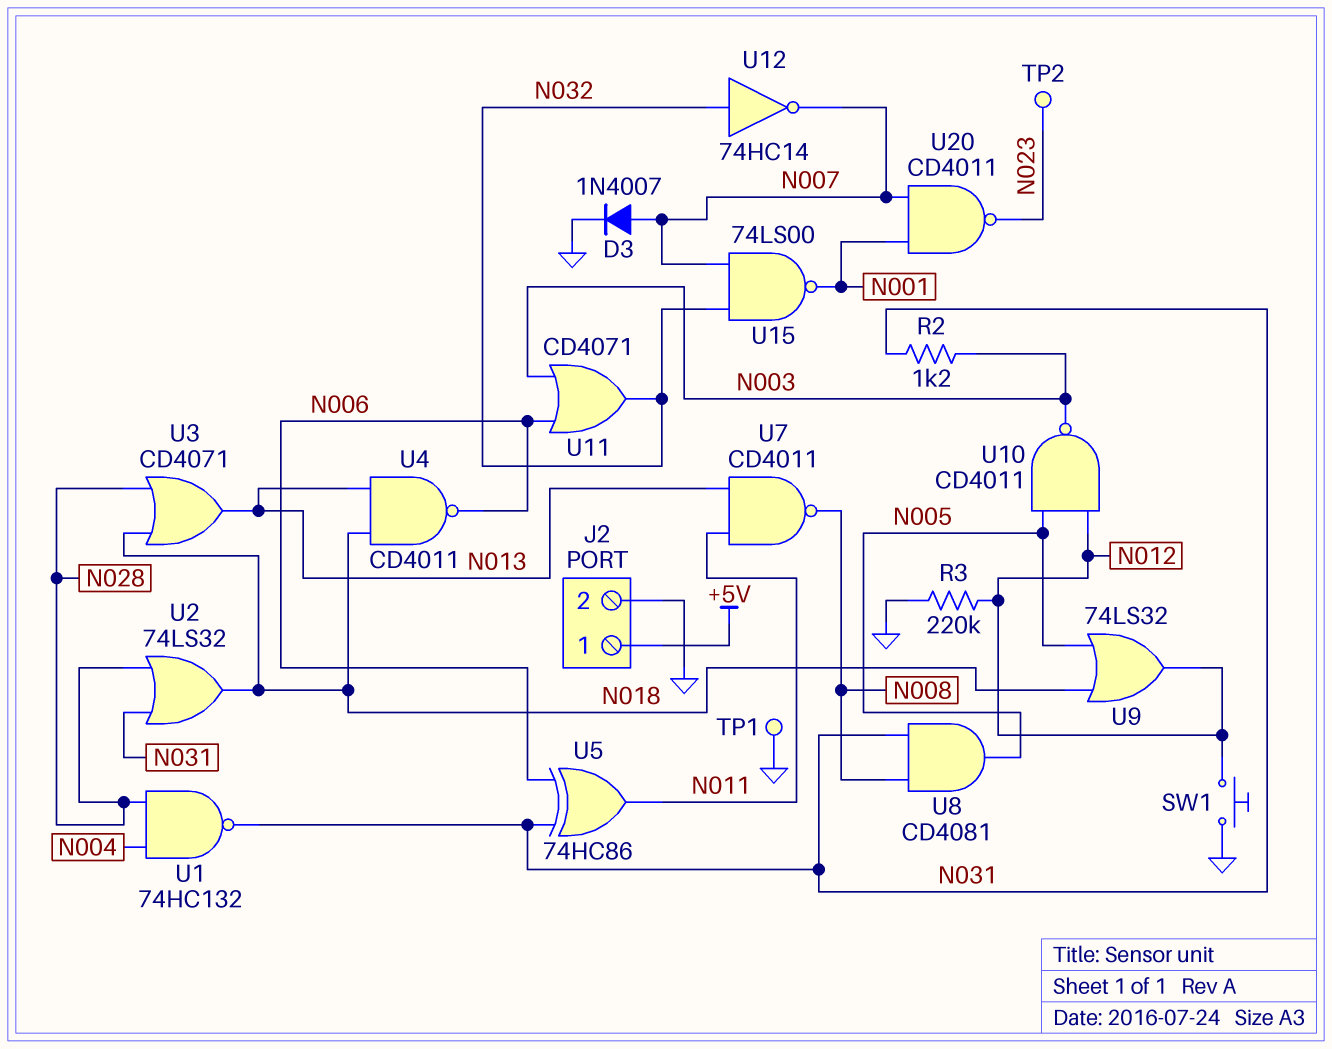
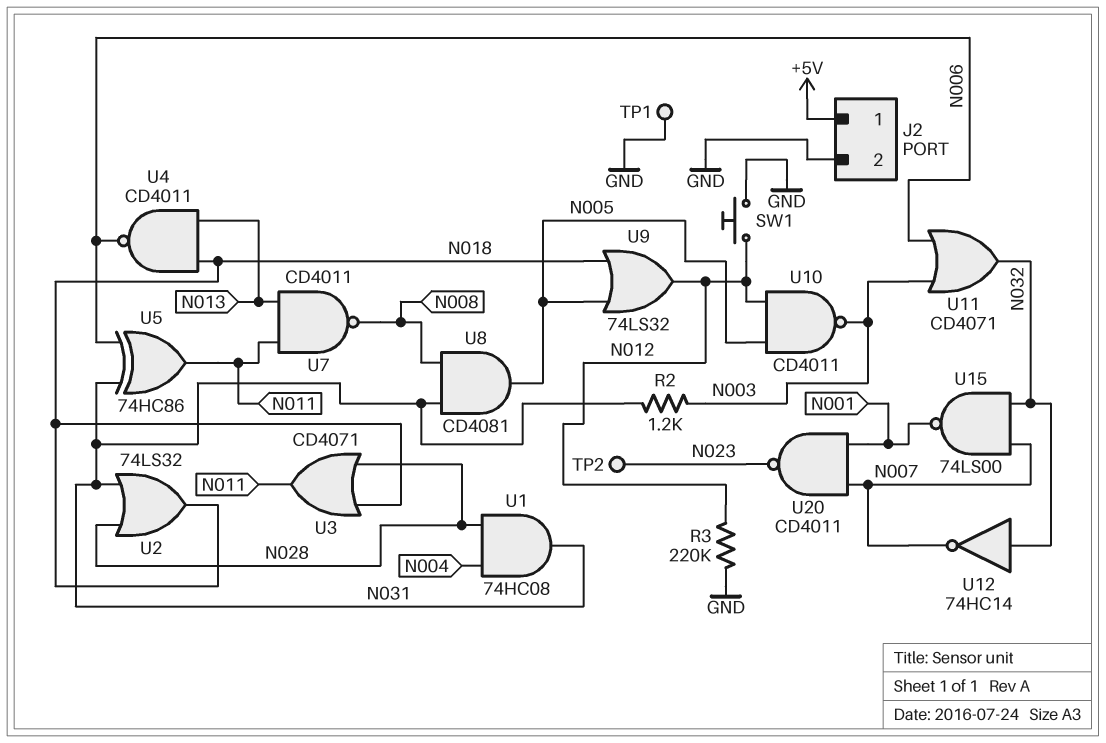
D3: diode 1N4007 (A N007, K GND) -> none
U1: NAND 74HC132 (in N004, in N028, out N031) -> AND 74HC08 (in N004, in N028, out N031)
U3: OR CD4071 (in N018, in N028, out N013) -> OR CD4071 (in N018, in N028, out N011)

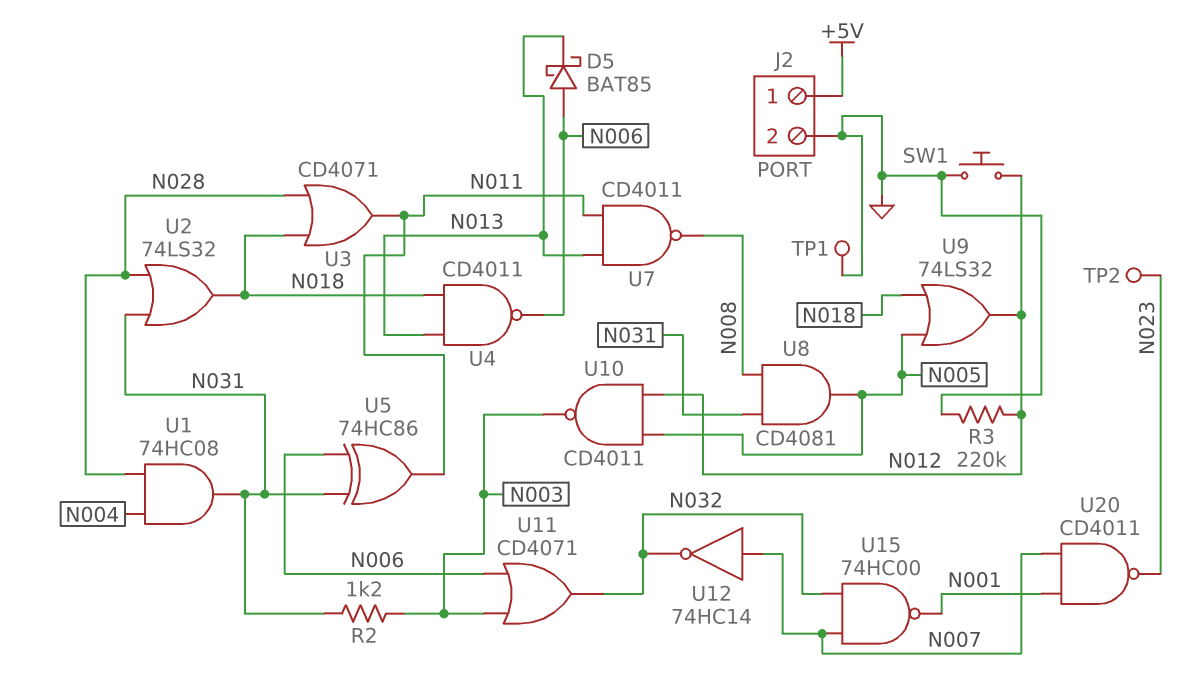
D5: none -> schottky BAT85 (A N006, K N013)
U12: NOT 74HC14 (in N032, out N007) -> NOT 74HC14 (in N007, out N032)
U15: NAND 74LS00 (in N007, in N032, out N001) -> NAND 74HC00 (in N007, in N032, out N001)

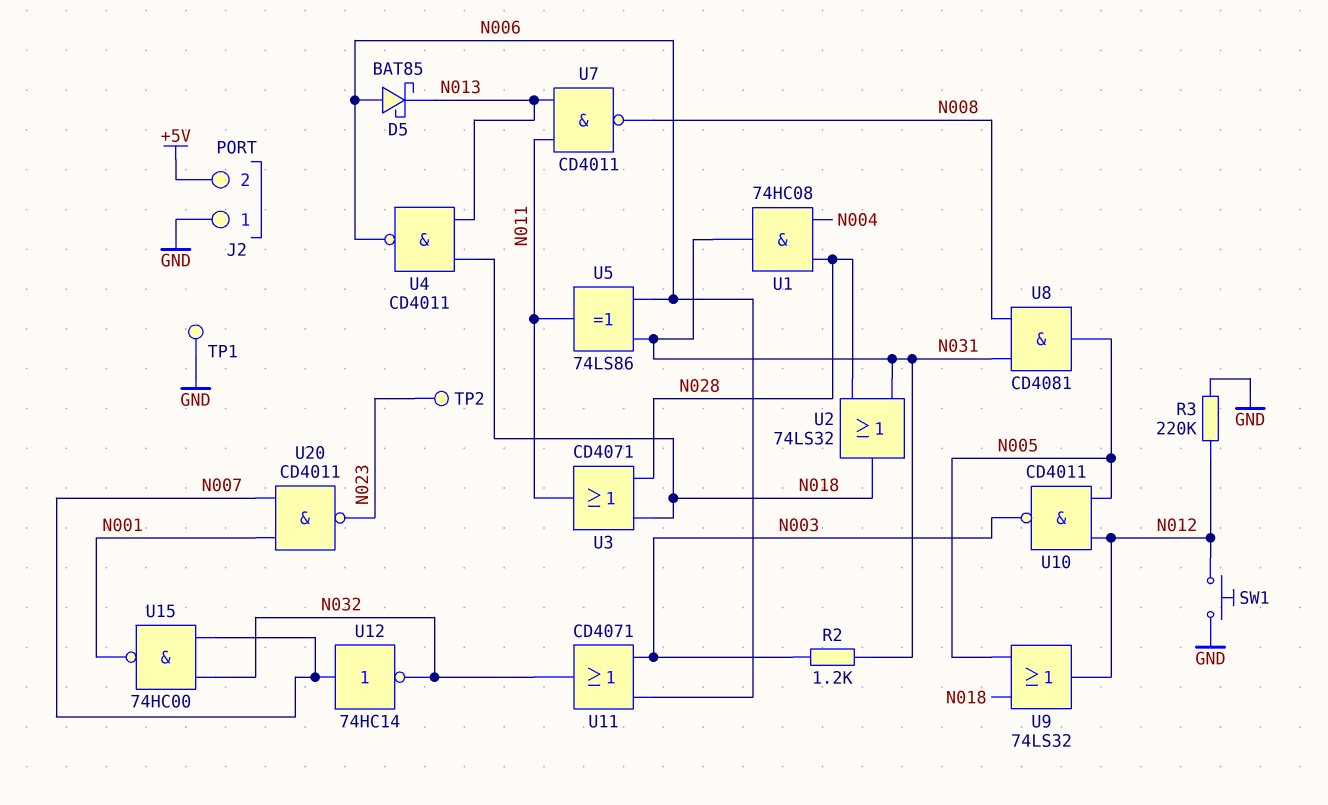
J2 pin 1: +5V -> GND
J2 pin 2: GND -> +5V
U5: XOR 74HC86 (in N006, in N031, out N011) -> XOR 74LS86 (in N006, in N031, out N011)

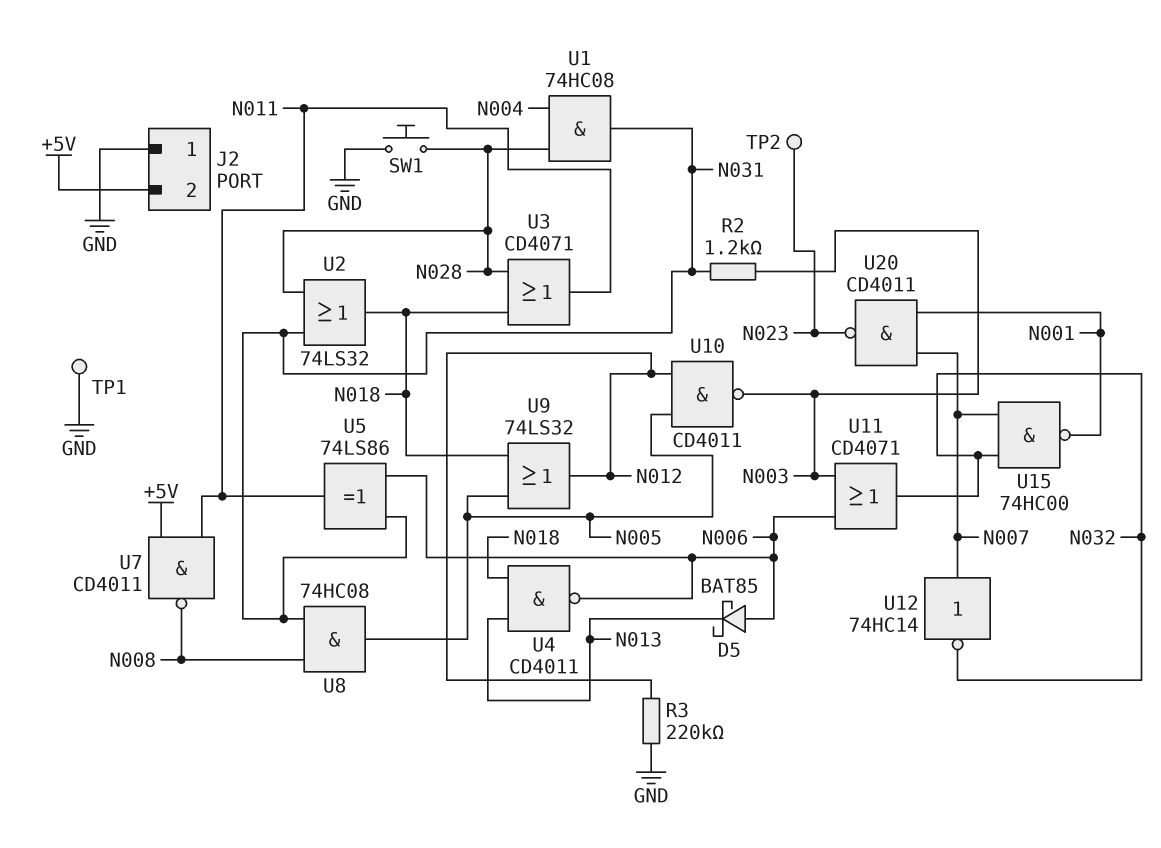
SW1: button (GND, N012) -> button (GND, N028)
U7: NAND CD4011 (in N011, in N013, out N008) -> NAND CD4011 (in +5V, in N011, out N008)
U8: AND CD4081 (in N008, in N031, out N005) -> AND 74HC08 (in N008, in N031, out N005)

